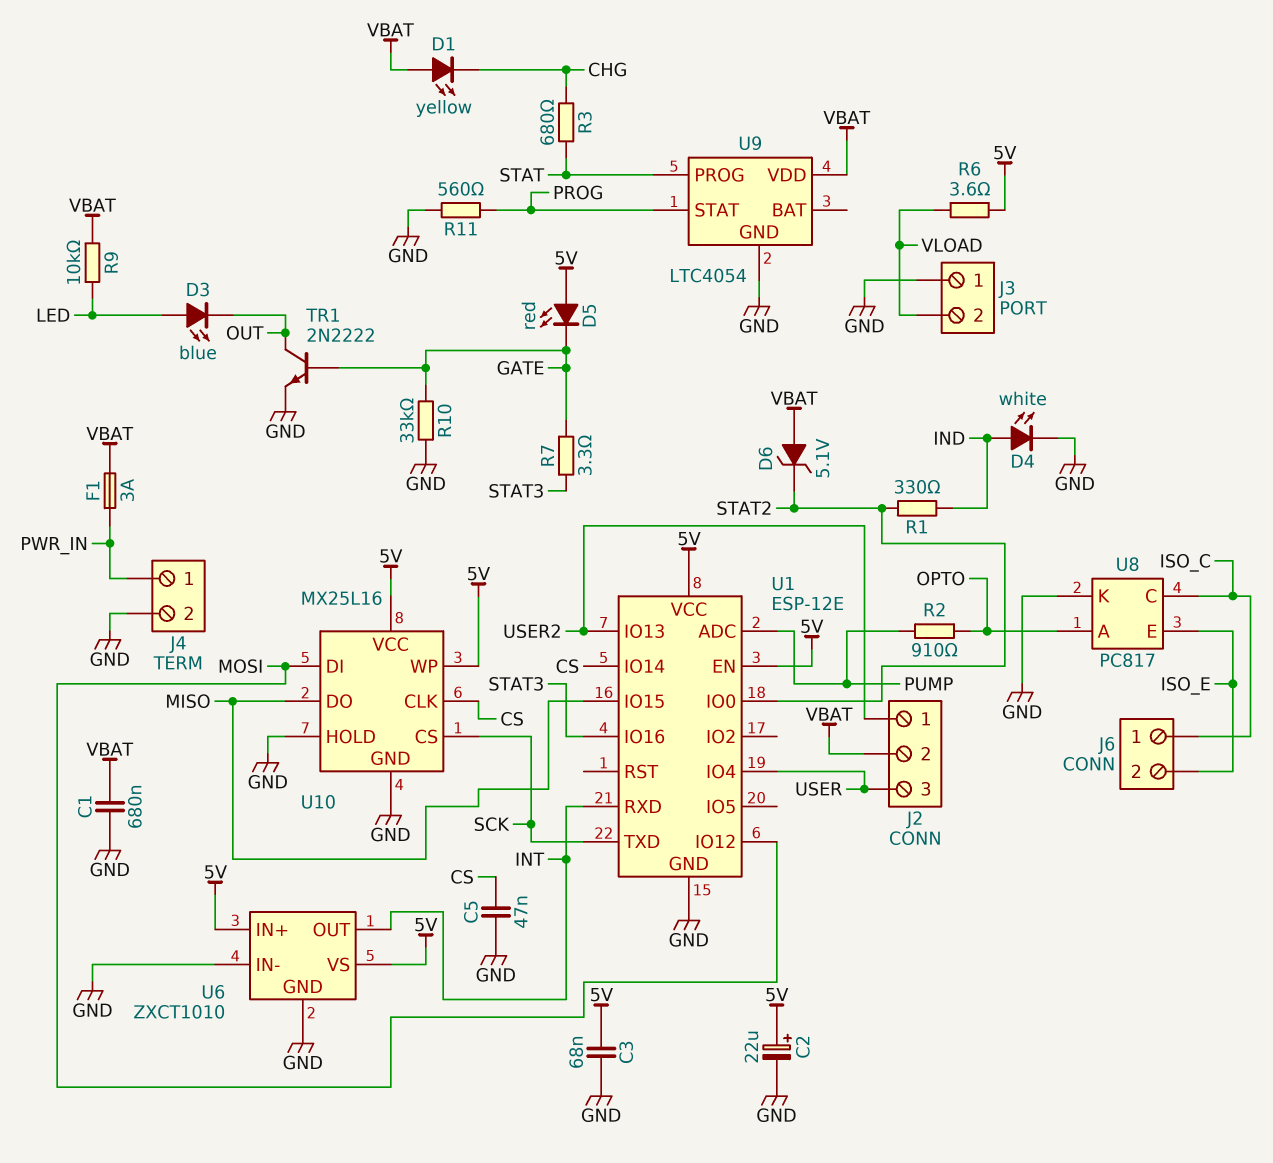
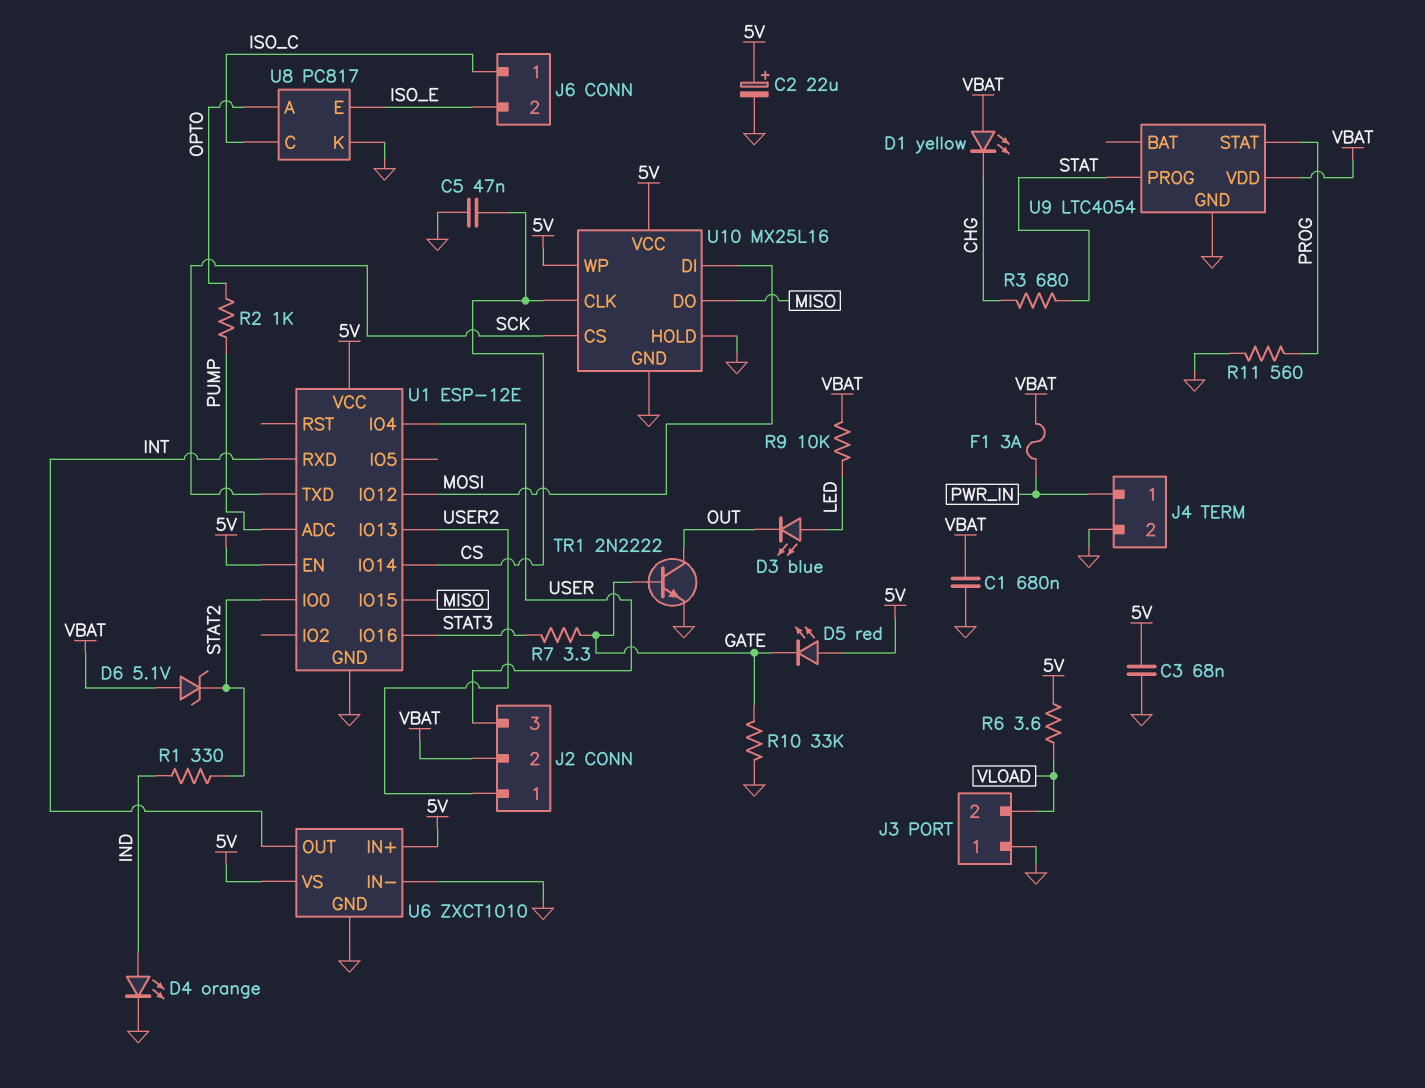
D4: LED white (A IND, K GND) -> LED orange (A IND, K GND)
R2: 910 (OPTO, PUMP) -> 1k (OPTO, PUMP)

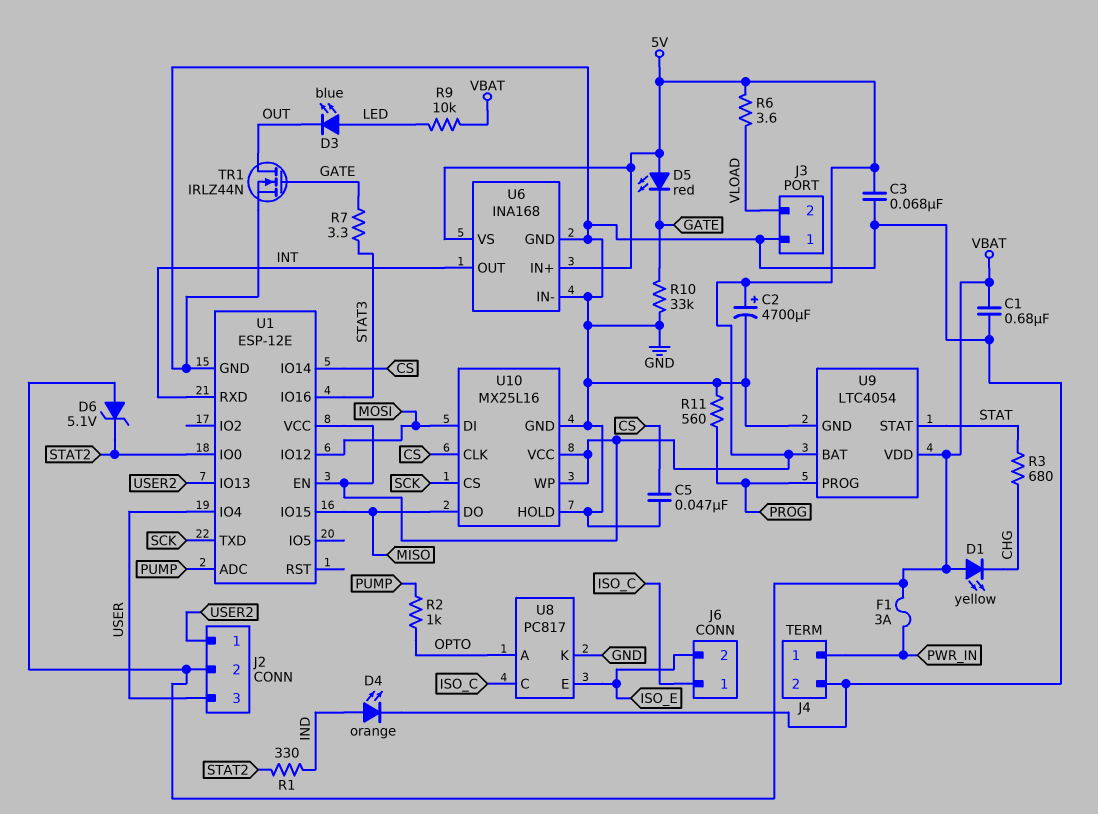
C2: 22uF (plus 5V, minus GND) -> 4700uF (plus 5V, minus GND)
TR1: NPN 2N2222 (B GATE, C OUT, E GND) -> NMOS IRLZ44N (G GATE, D OUT, S GND)
U6: ZXCT1010 -> INA168
U9 pin BAT: none -> 5V
U9 pin PROG: STAT -> PROG
U9 pin STAT: PROG -> STAT

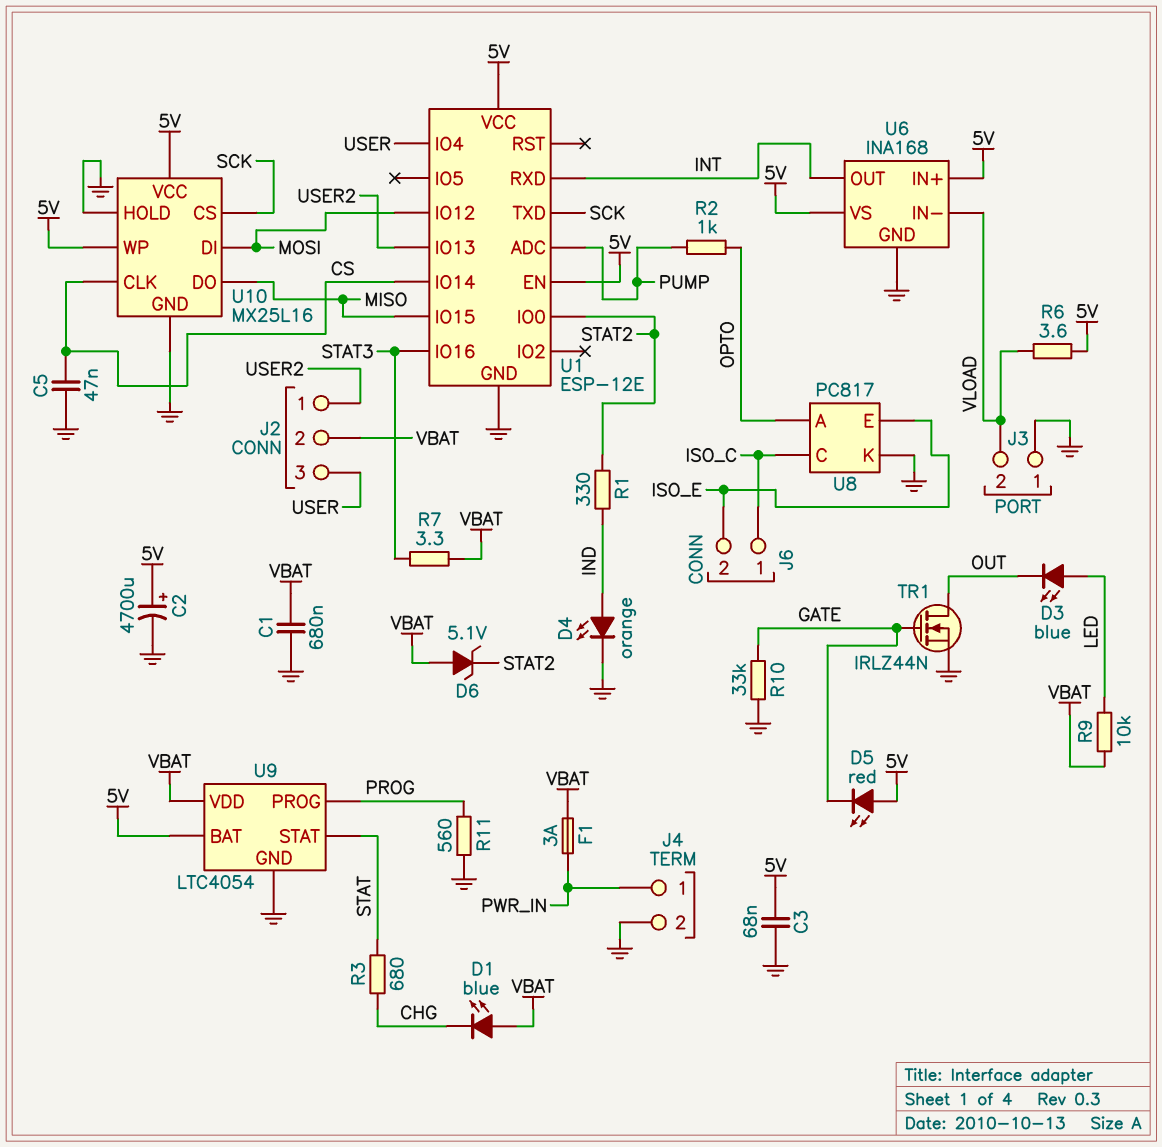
D1: LED yellow (A VBAT, K CHG) -> LED blue (A VBAT, K CHG)
R7: 3.3 (GATE, STAT3) -> 3.3 (STAT3, VBAT)
U6 pin IN-: GND -> VLOAD

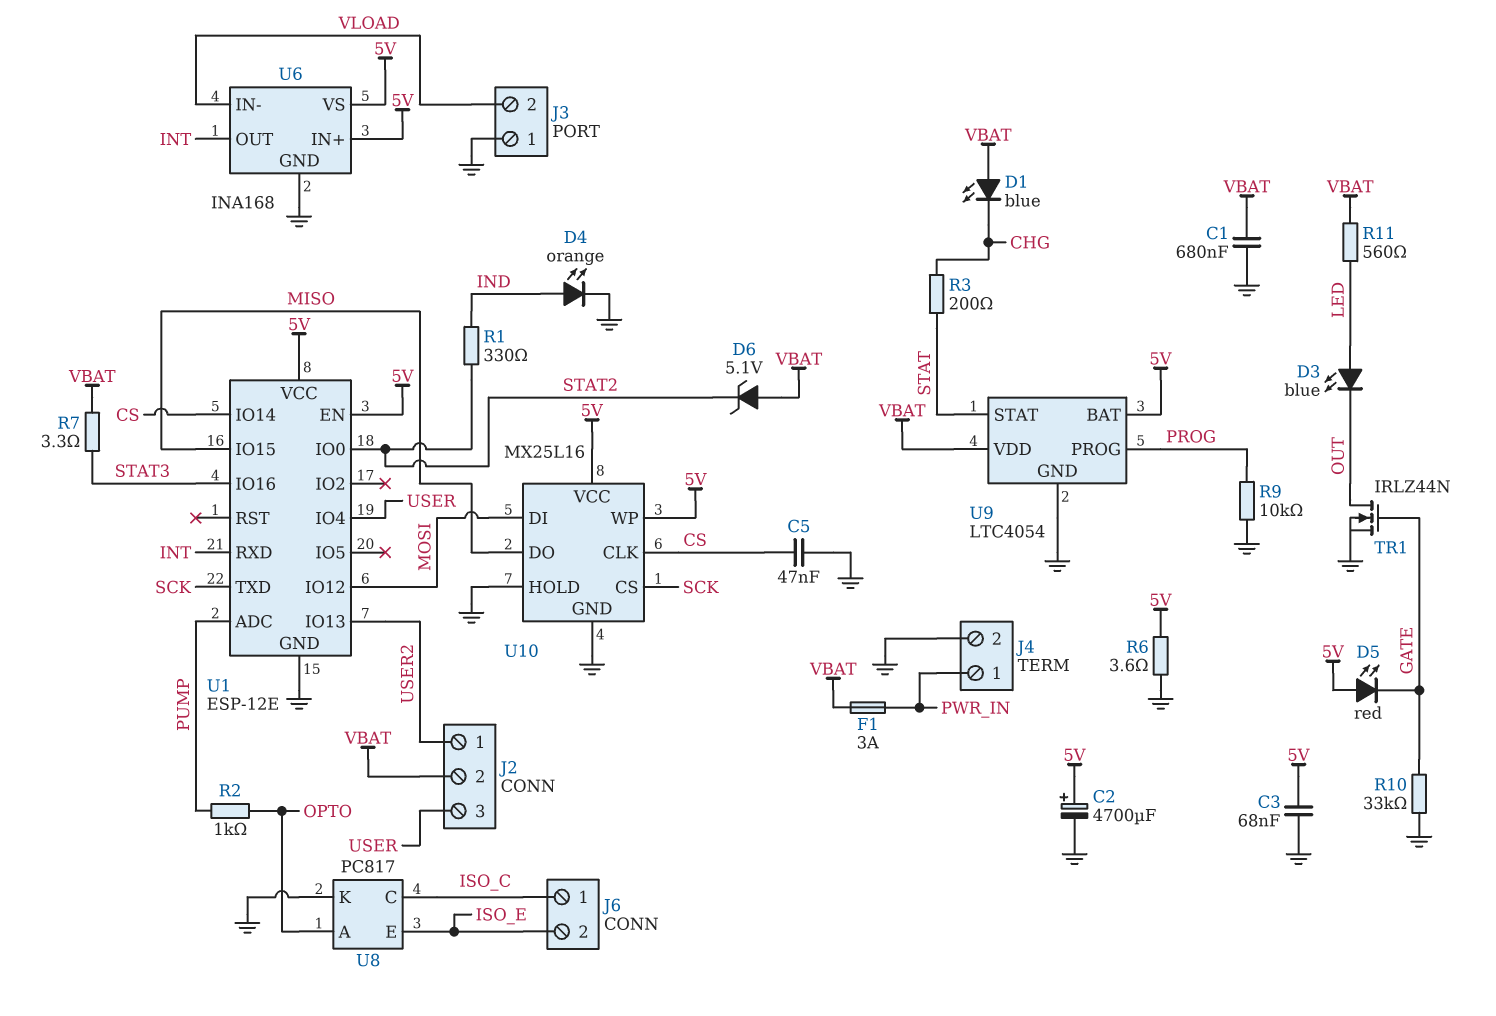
R3: 680 (CHG, STAT) -> 200 (CHG, STAT)
R6: 3.6 (5V, VLOAD) -> 3.6 (5V, GND)
R9: 10k (LED, VBAT) -> 10k (GND, PROG)
R11: 560 (GND, PROG) -> 560 (LED, VBAT)

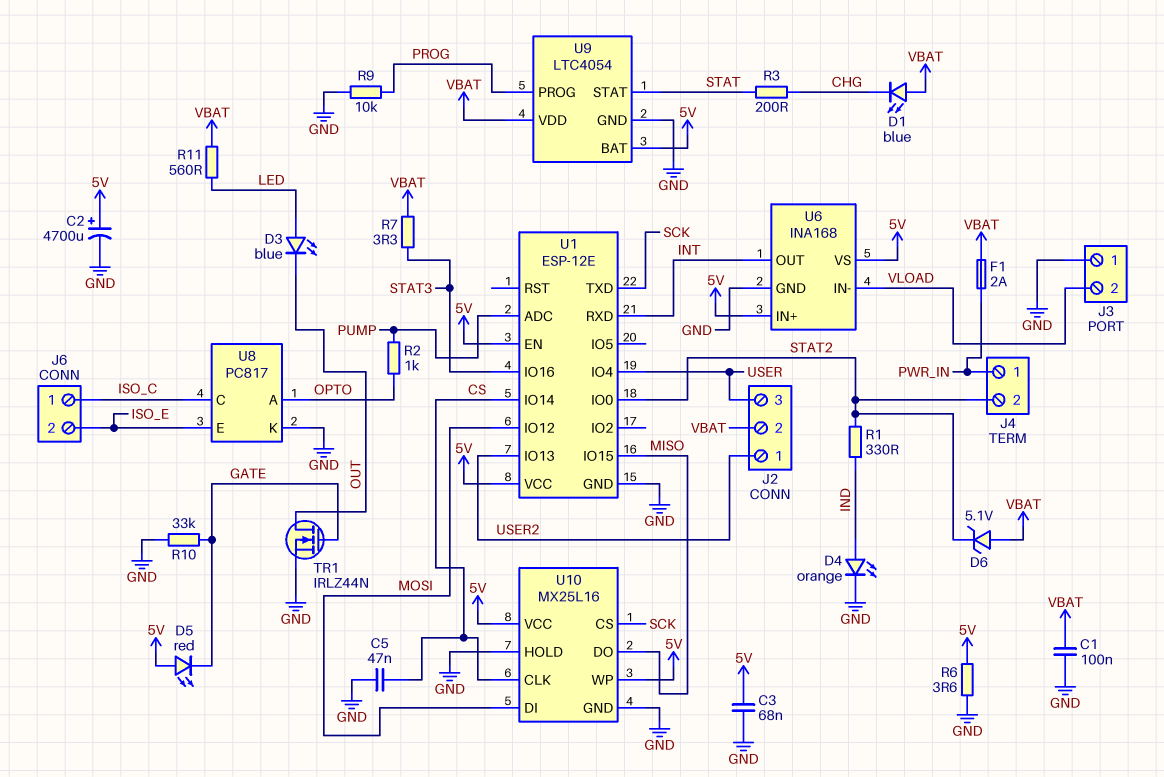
C1: 680nF (GND, VBAT) -> 100nF (GND, VBAT)
F1: 3A (PWR_IN, VBAT) -> 2A (PWR_IN, VBAT)
J4 pin 2: GND -> STAT2

